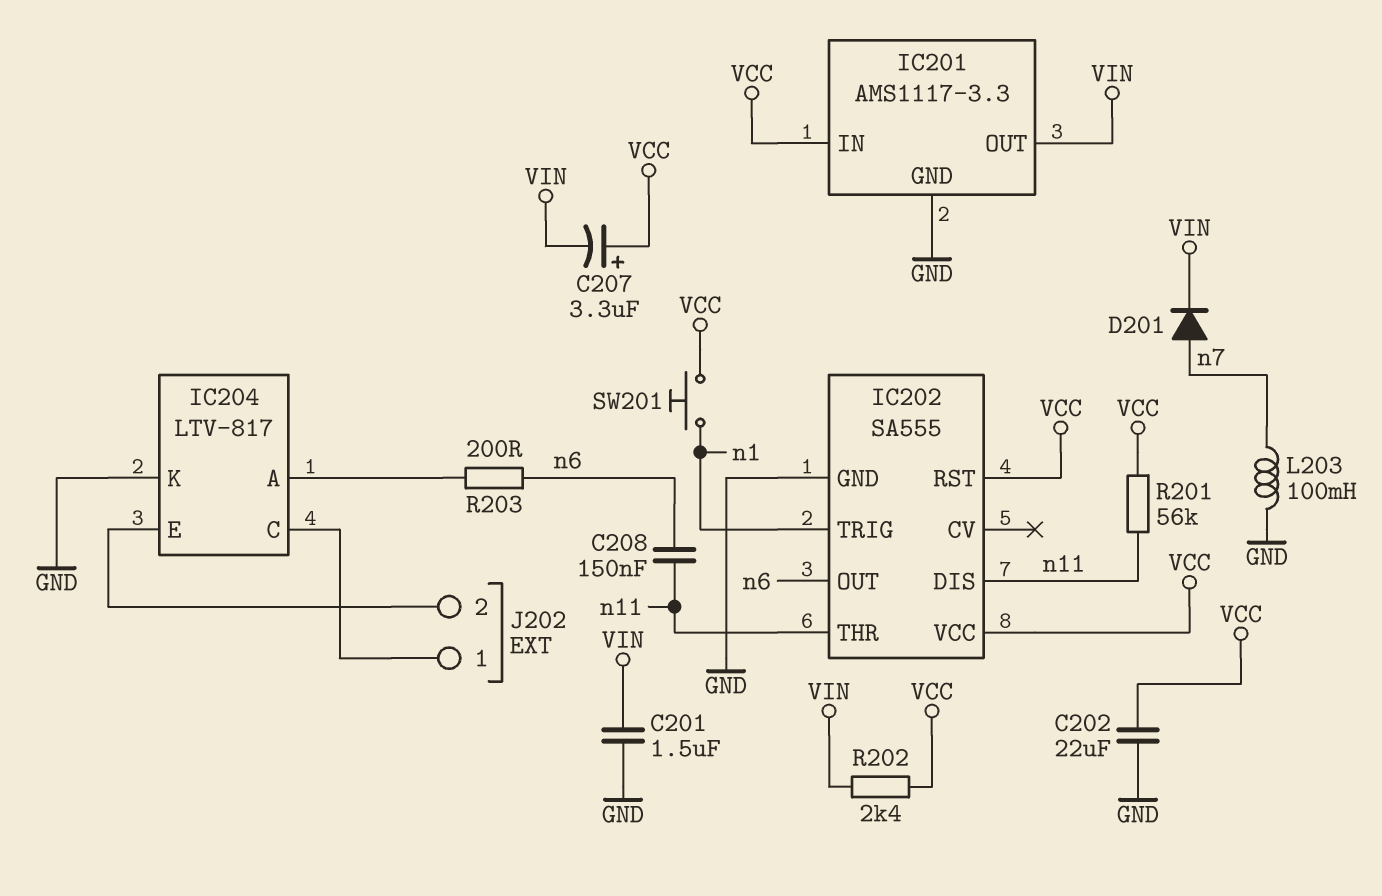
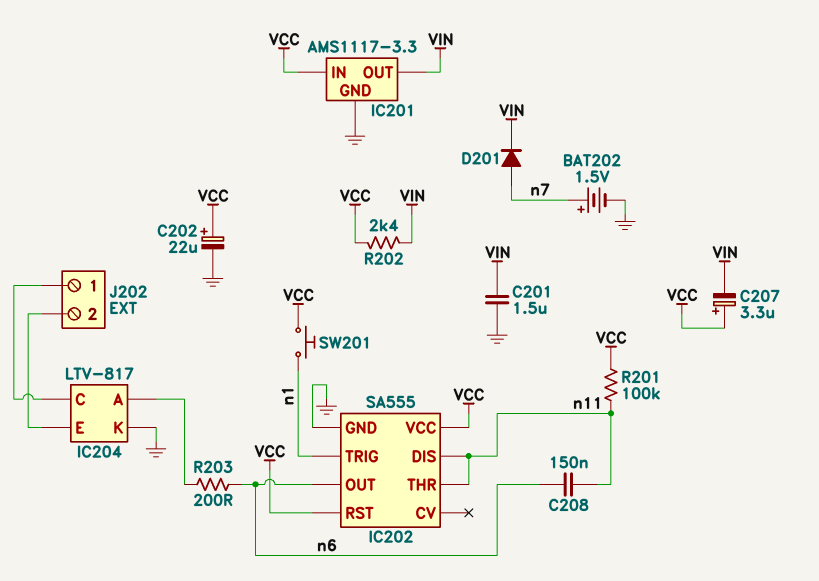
BAT202: none -> 1.5V (plus n7, minus GND)
C202: 22uF (GND, VCC) -> 22uF (plus VCC, minus GND)
L203: 100mH (GND, n7) -> none
R201: 56k (VCC, n11) -> 100k (VCC, n11)

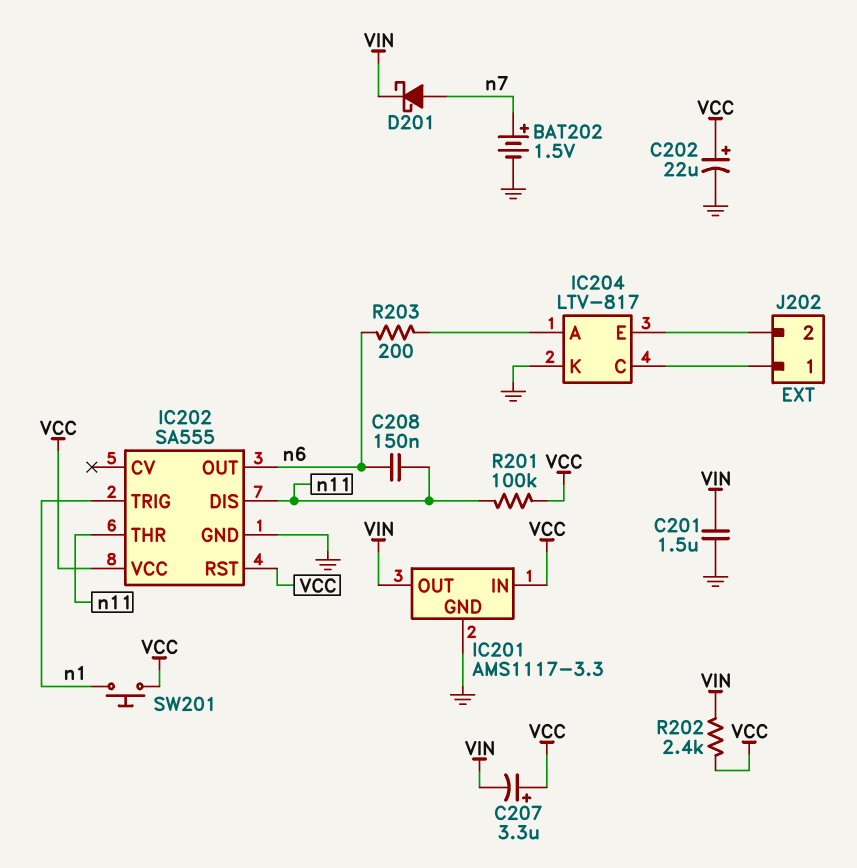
D201: diode (A n7, K VIN) -> schottky (A n7, K VIN)

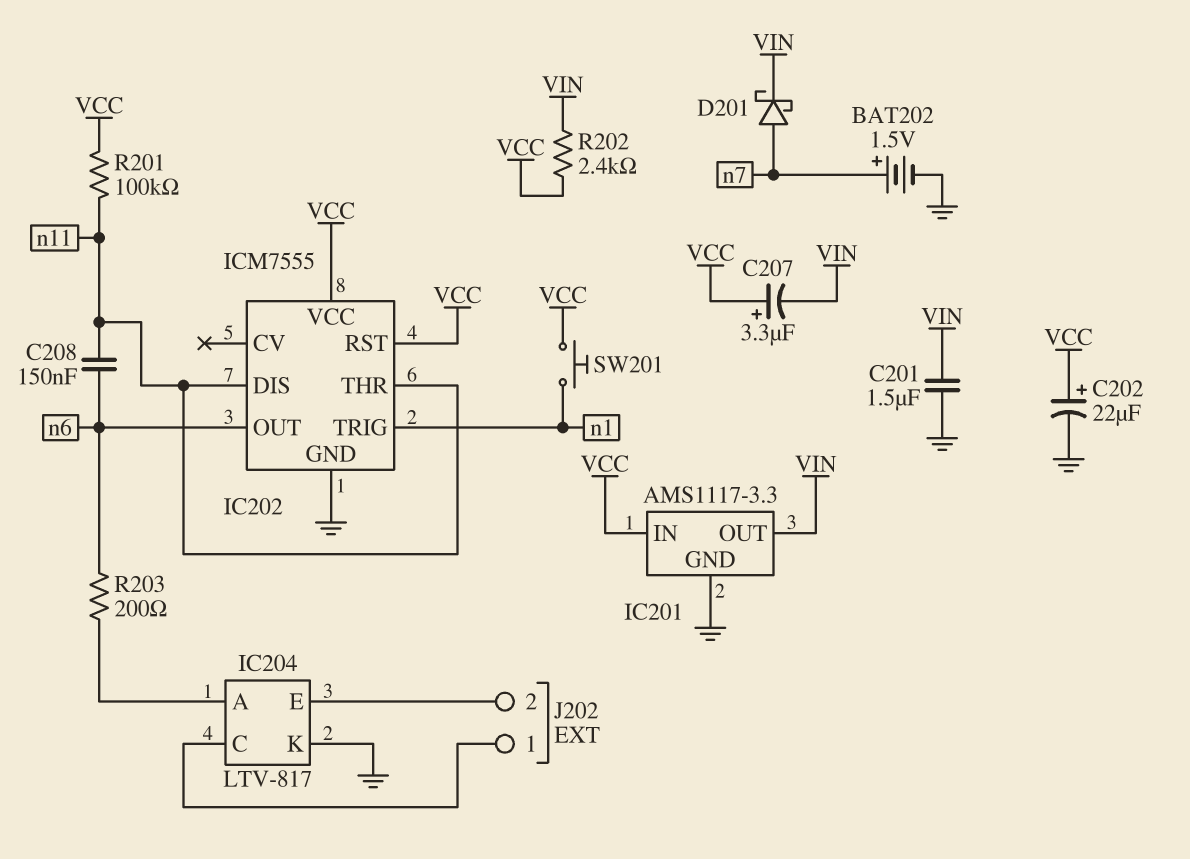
IC202: SA555 -> ICM7555

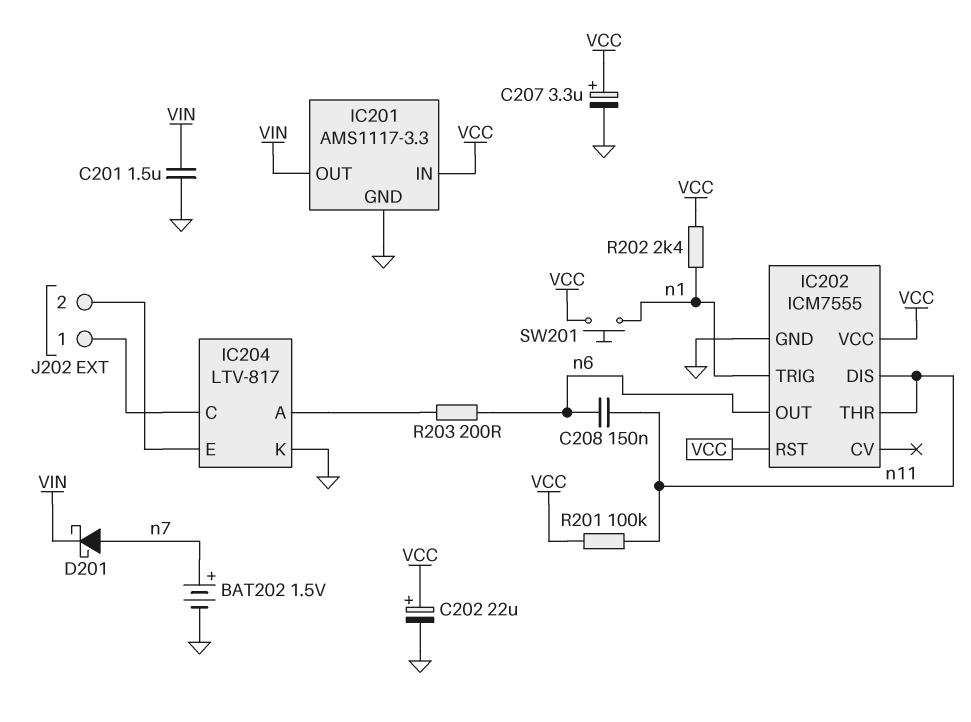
C207: 3.3uF (plus VCC, minus VIN) -> 3.3uF (plus VCC, minus GND)
R202: 2.4k (VCC, VIN) -> 2.4k (VCC, n1)

